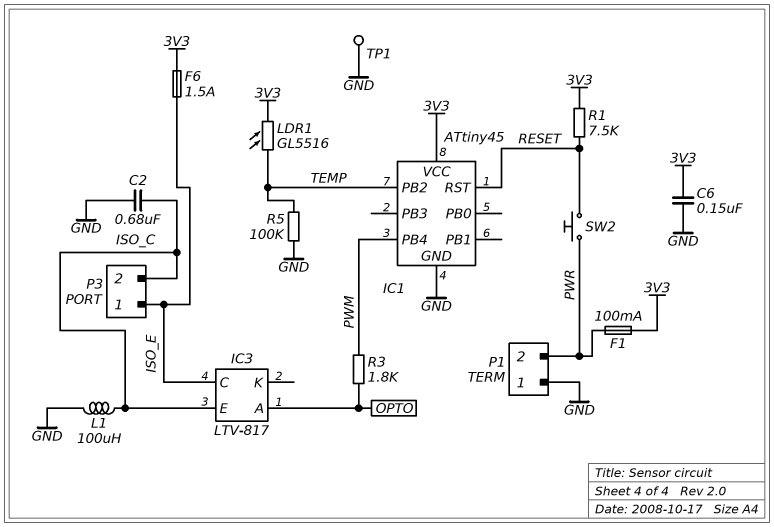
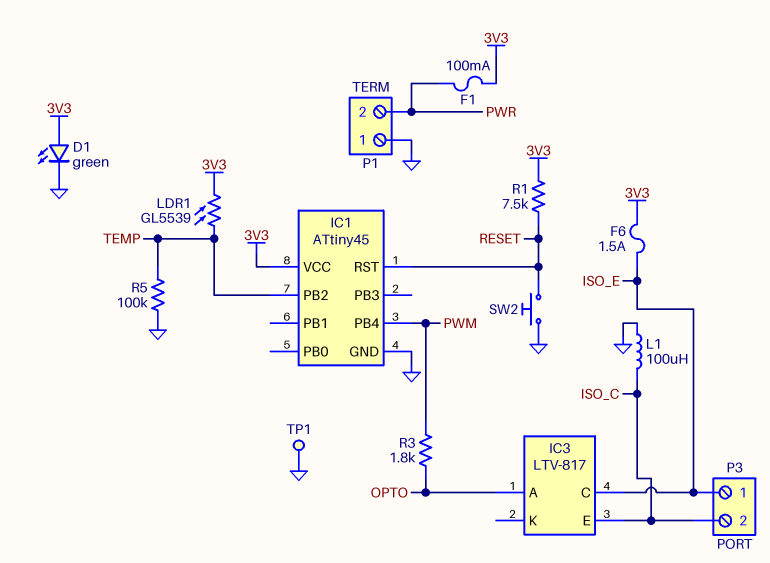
C2: 680nF (GND, ISO_C) -> none
C6: 150nF (3V3, GND) -> none
D1: none -> LED green (A 3V3, K GND)
LDR1: GL5516 (3V3, TEMP) -> GL5539 (3V3, TEMP)
SW2: button (PWR, RESET) -> button (GND, RESET)

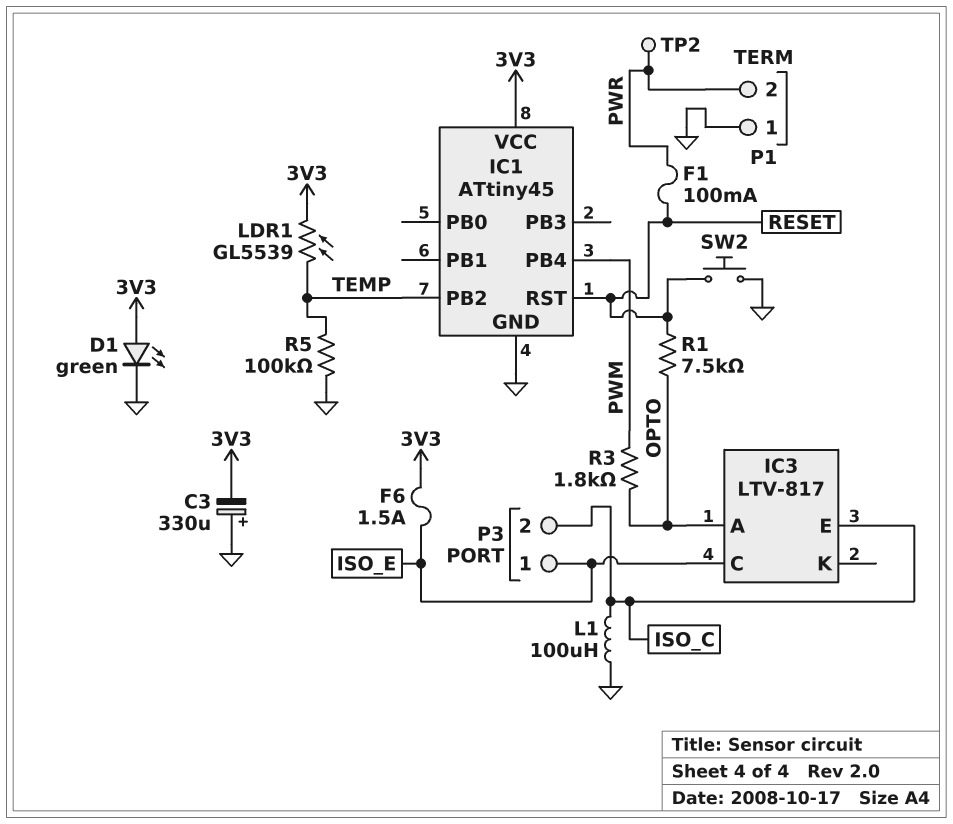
C3: none -> 330uF (plus GND, minus 3V3)
F1: 100mA (3V3, PWR) -> 100mA (PWR, RESET)
R1: 7.5k (3V3, RESET) -> 7.5k (OPTO, RESET)
TP1: test point (GND) -> none
TP2: none -> test point (PWR)

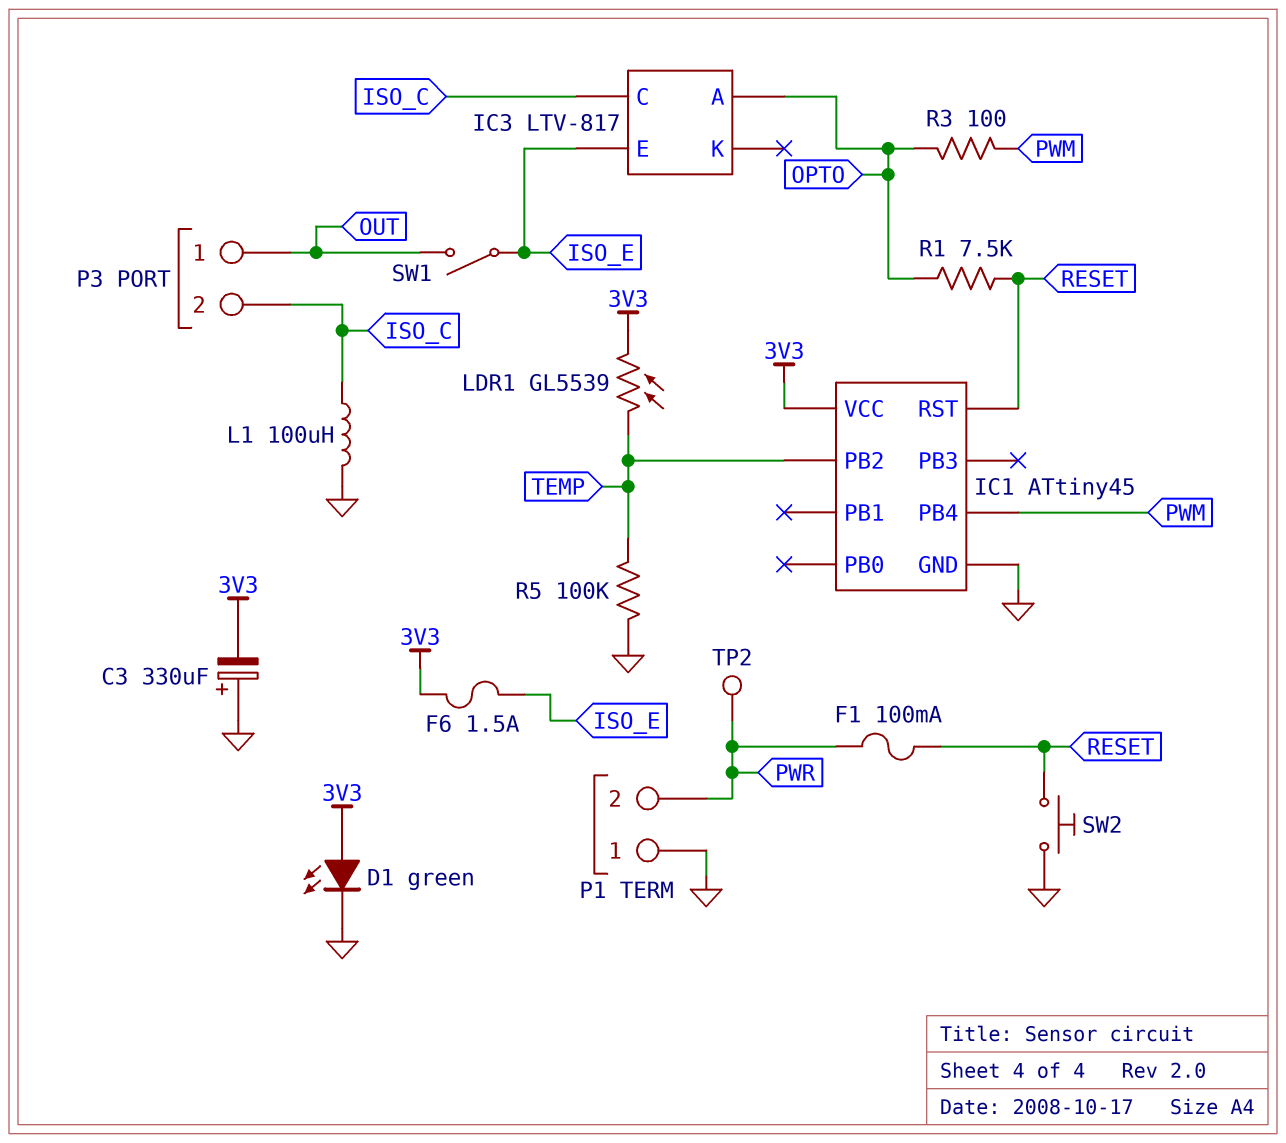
IC3 pin C: ISO_E -> ISO_C
IC3 pin E: ISO_C -> ISO_E
P3 pin 1: ISO_E -> OUT
R3: 1.8k (OPTO, PWM) -> 100 (OPTO, PWM)
SW1: none -> switch (ISO_E, OUT)

